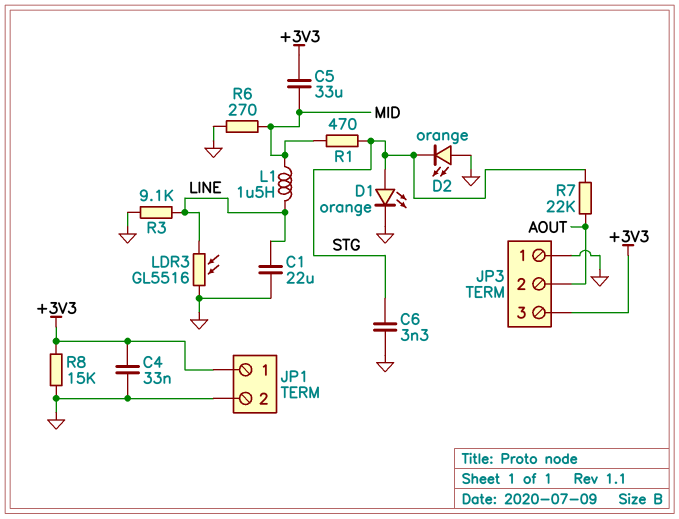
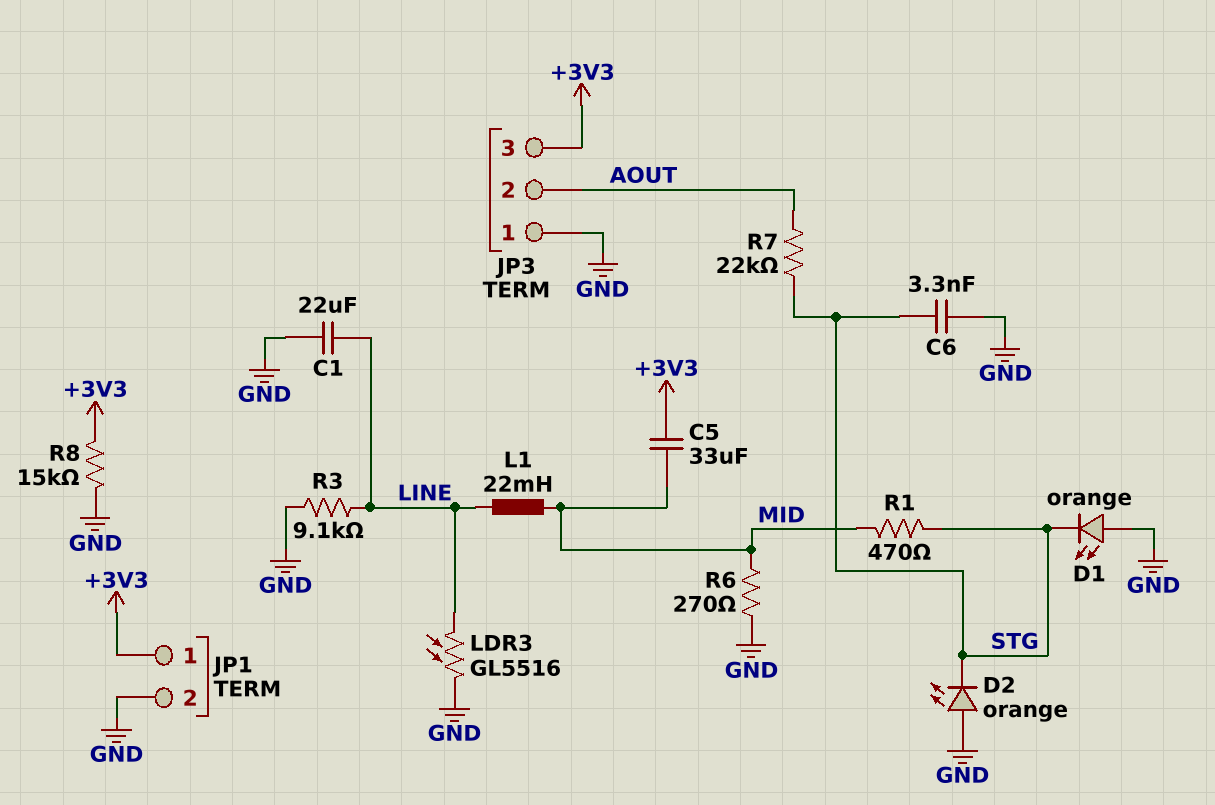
C4: 33nF (+3V3, GND) -> none
D1: LED orange (A STG, K GND) -> LED orange (A GND, K STG)
L1: 1.5uH (LINE, MID) -> 22mH (LINE, MID)

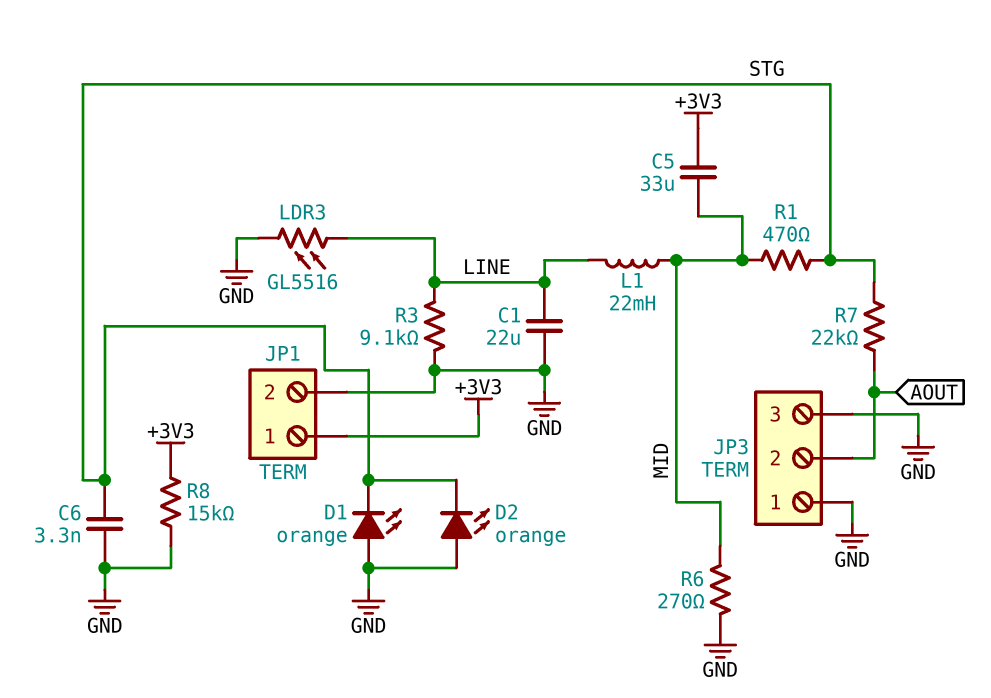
JP3 pin 3: +3V3 -> GND

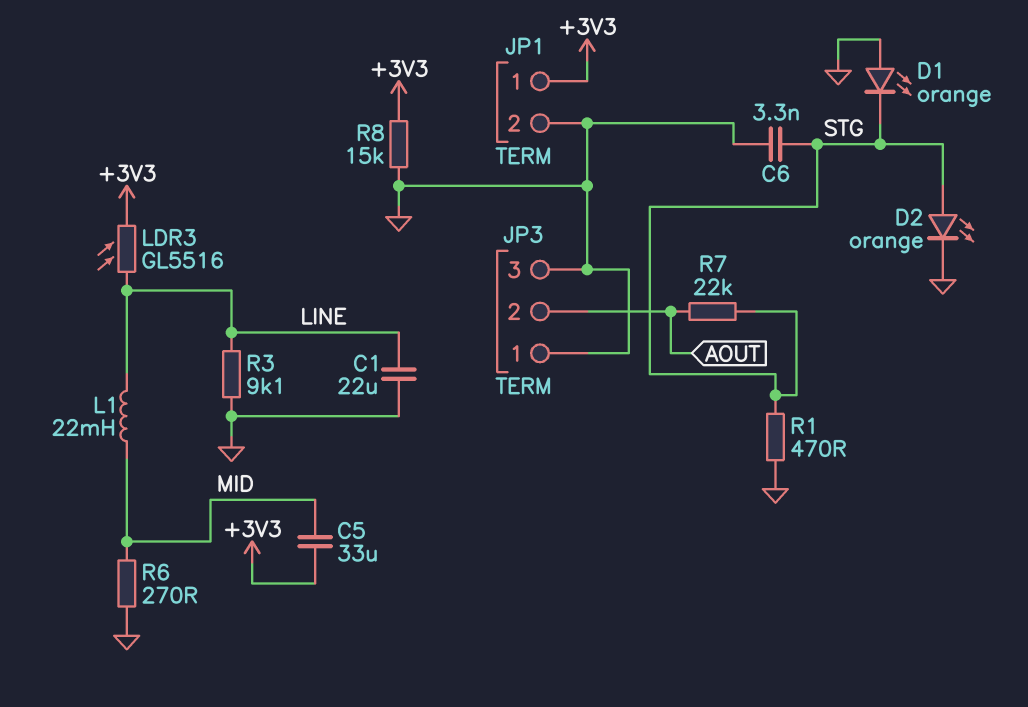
D2: LED orange (A GND, K STG) -> LED orange (A STG, K GND)
LDR3: GL5516 (GND, LINE) -> GL5516 (+3V3, LINE)
R1: 470 (MID, STG) -> 470 (GND, STG)

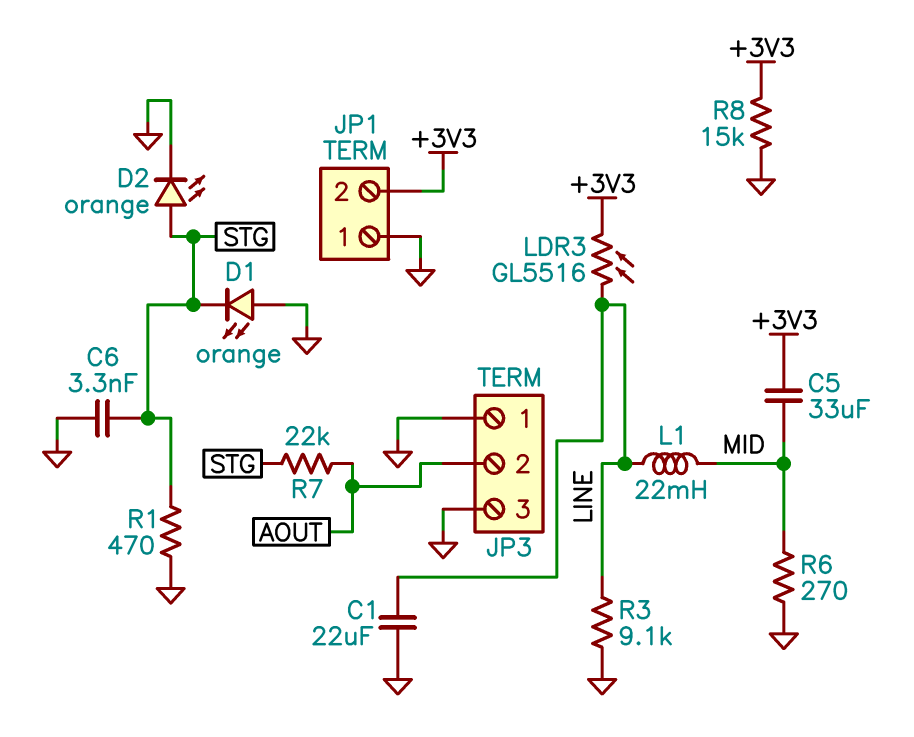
JP1 pin 1: +3V3 -> GND
JP1 pin 2: GND -> +3V3

